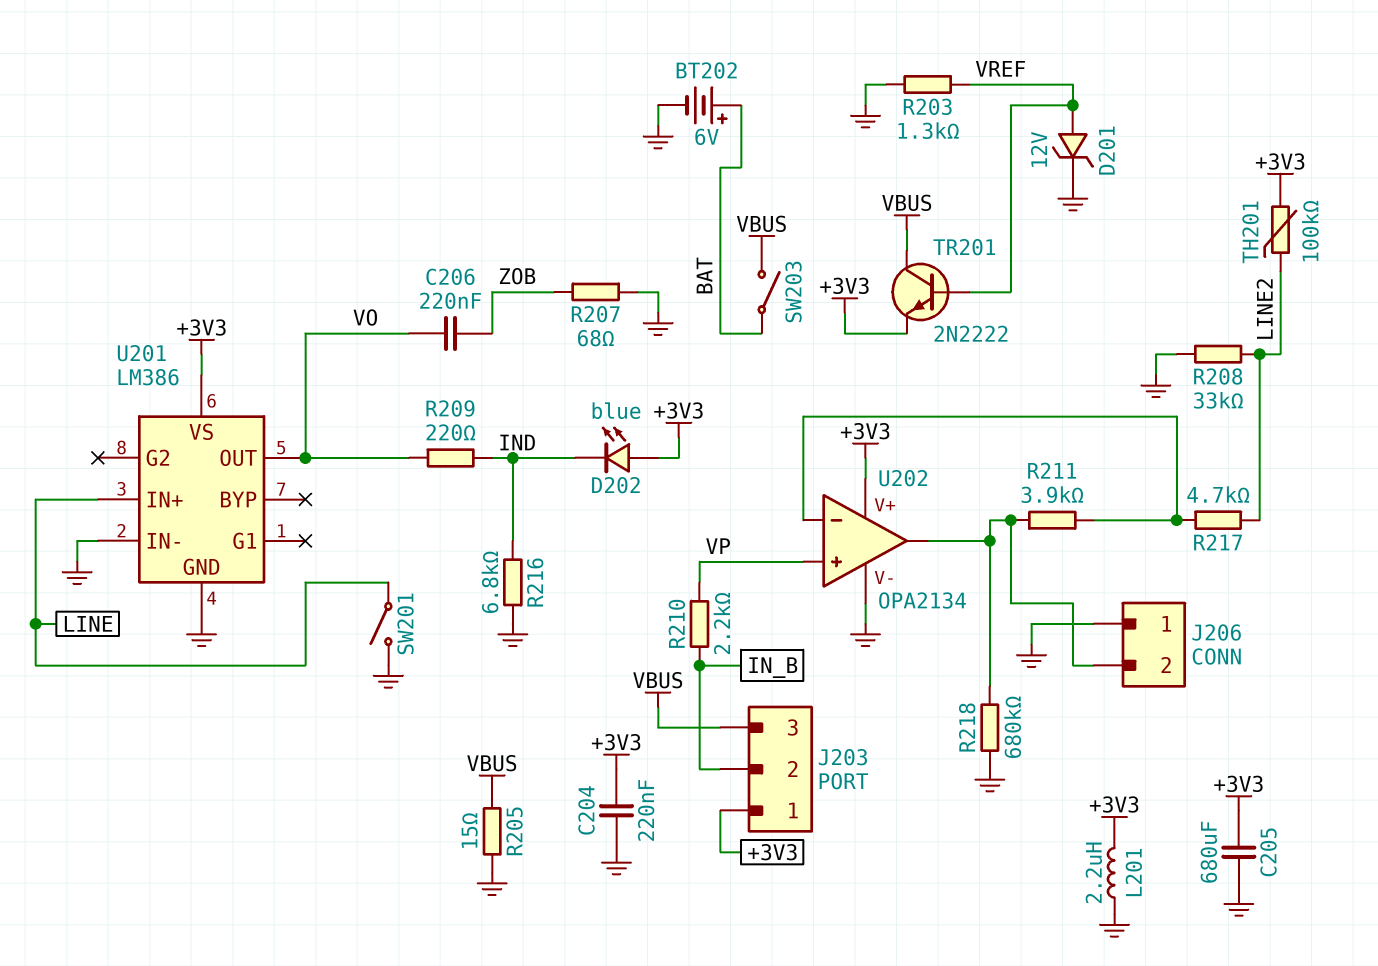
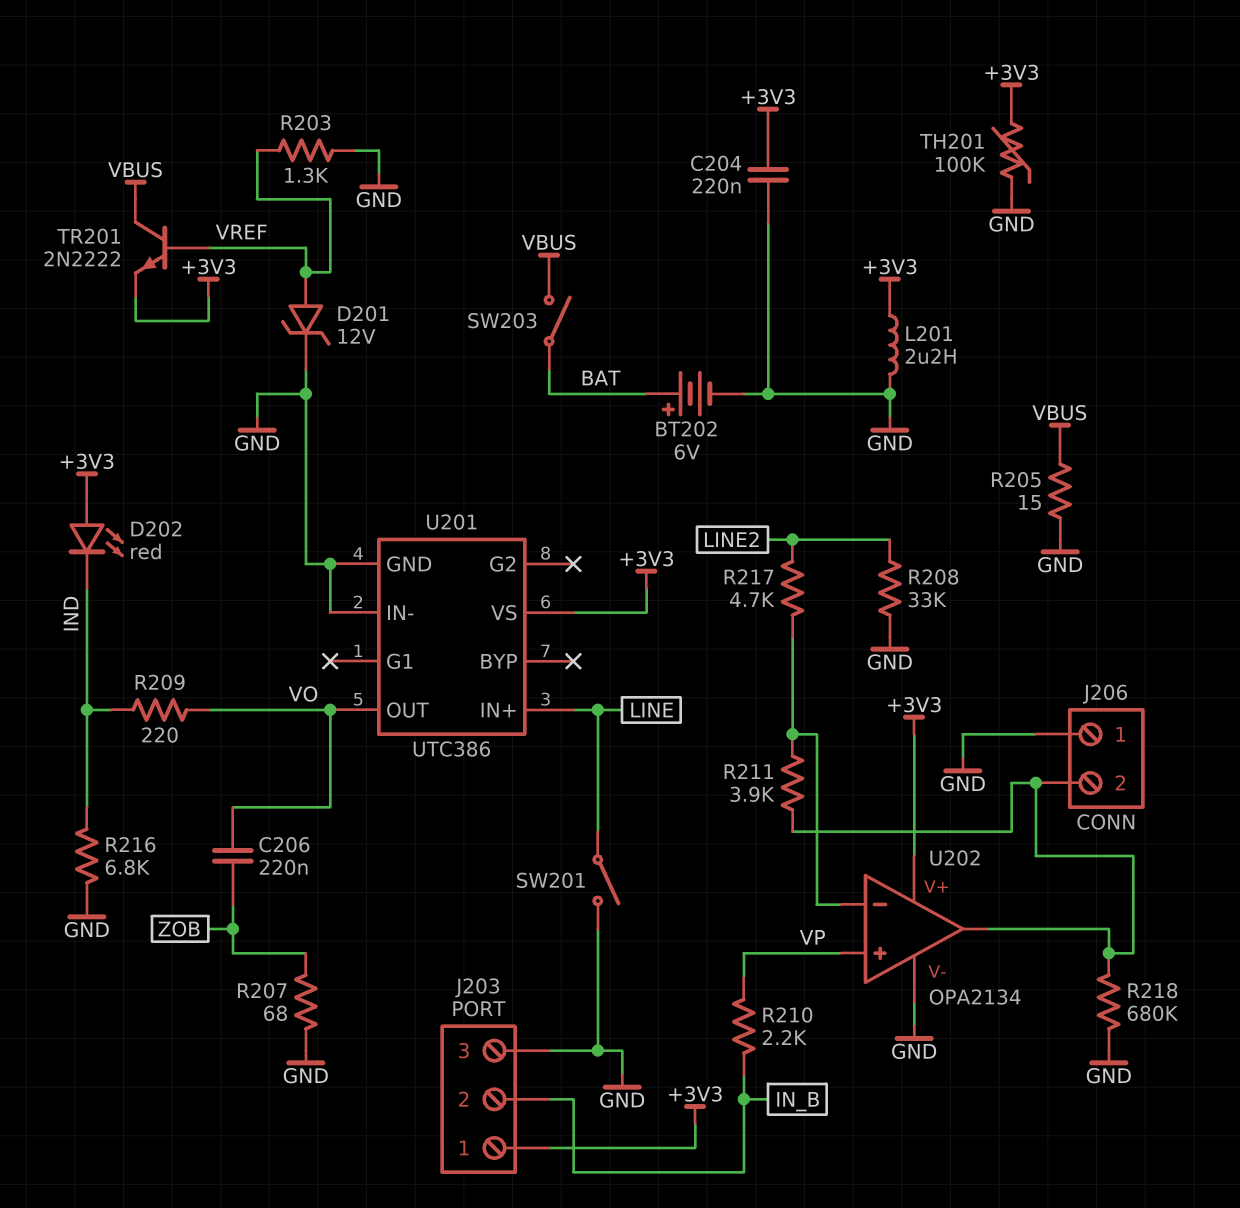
C205: 680uF (+3V3, GND) -> none
D202: LED blue (A +3V3, K IND) -> LED red (A +3V3, K IND)
J203 pin 3: VBUS -> GND
TH201: 100k (+3V3, LINE2) -> 100k (+3V3, GND)
U201: LM386 -> UTC386

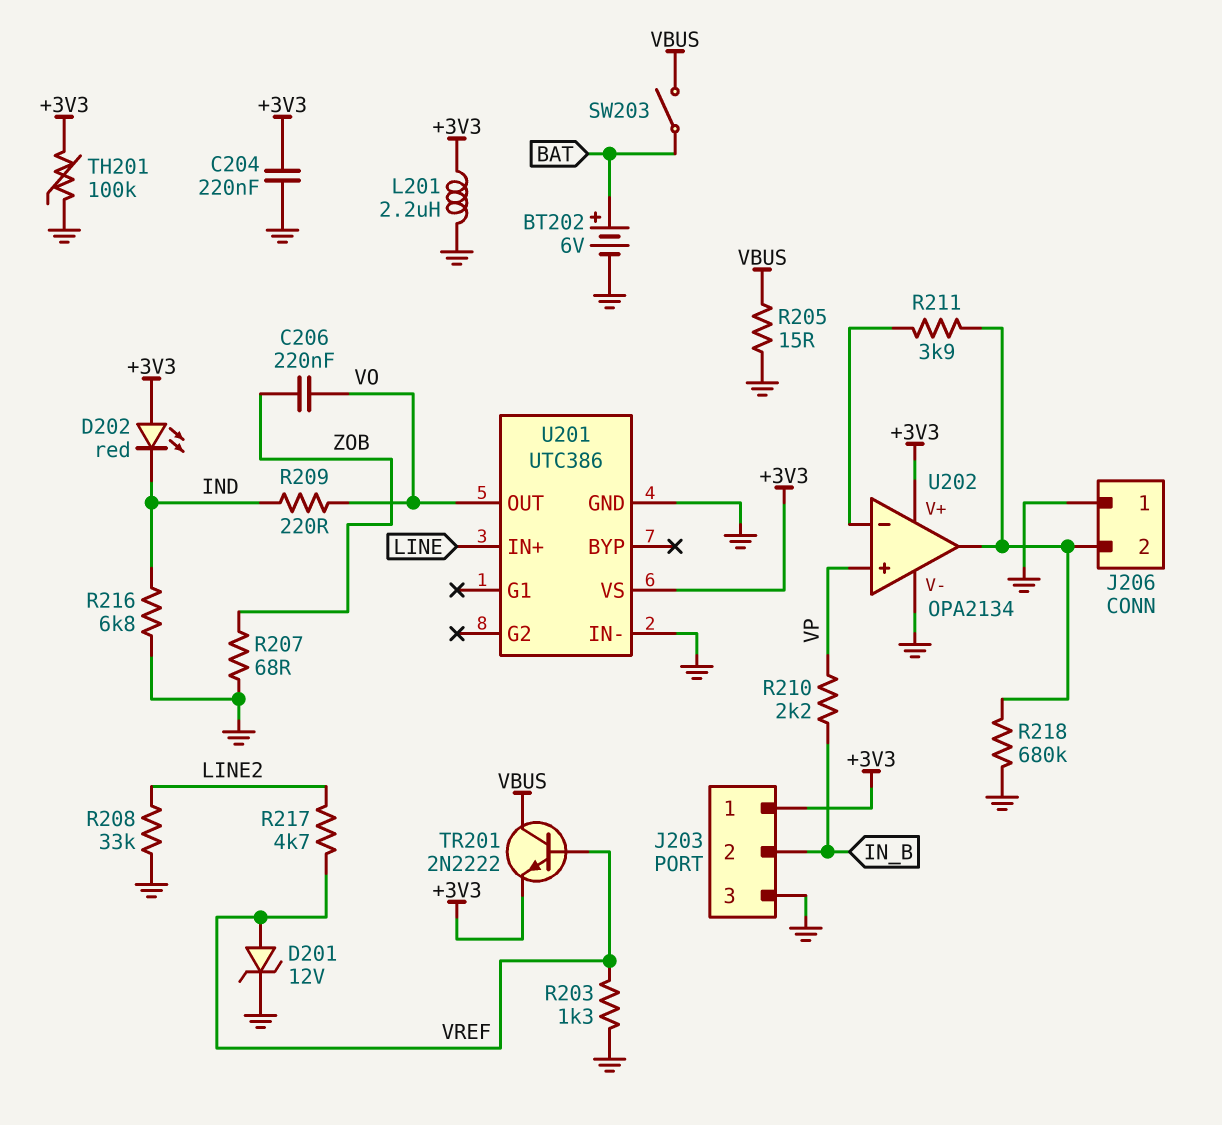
R217: 4.7k (LINE2, U202/in-) -> 4.7k (LINE2, VREF)
SW201: switch (GND, LINE) -> none

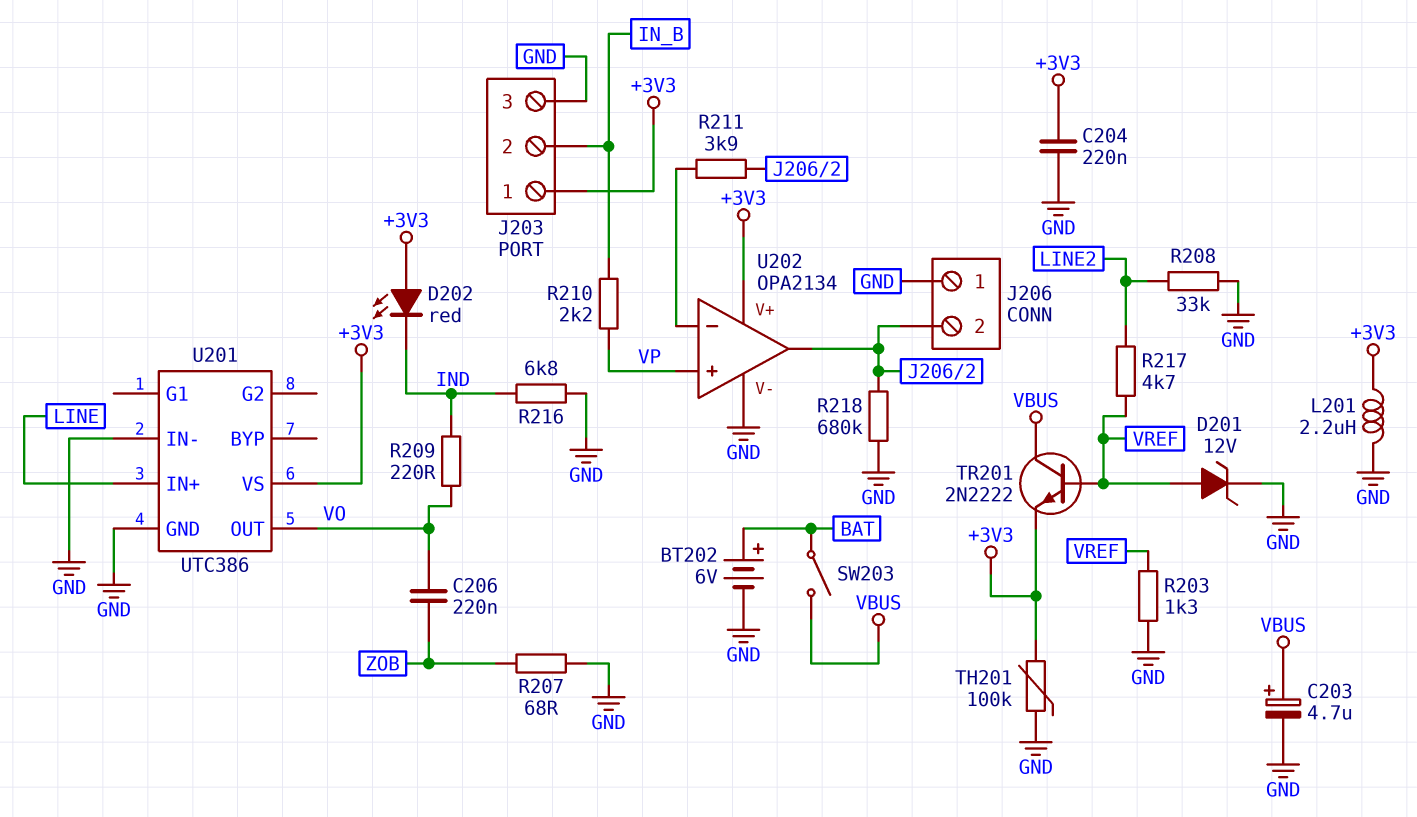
C203: none -> 4.7uF (plus VBUS, minus GND)
R205: 15 (GND, VBUS) -> none

